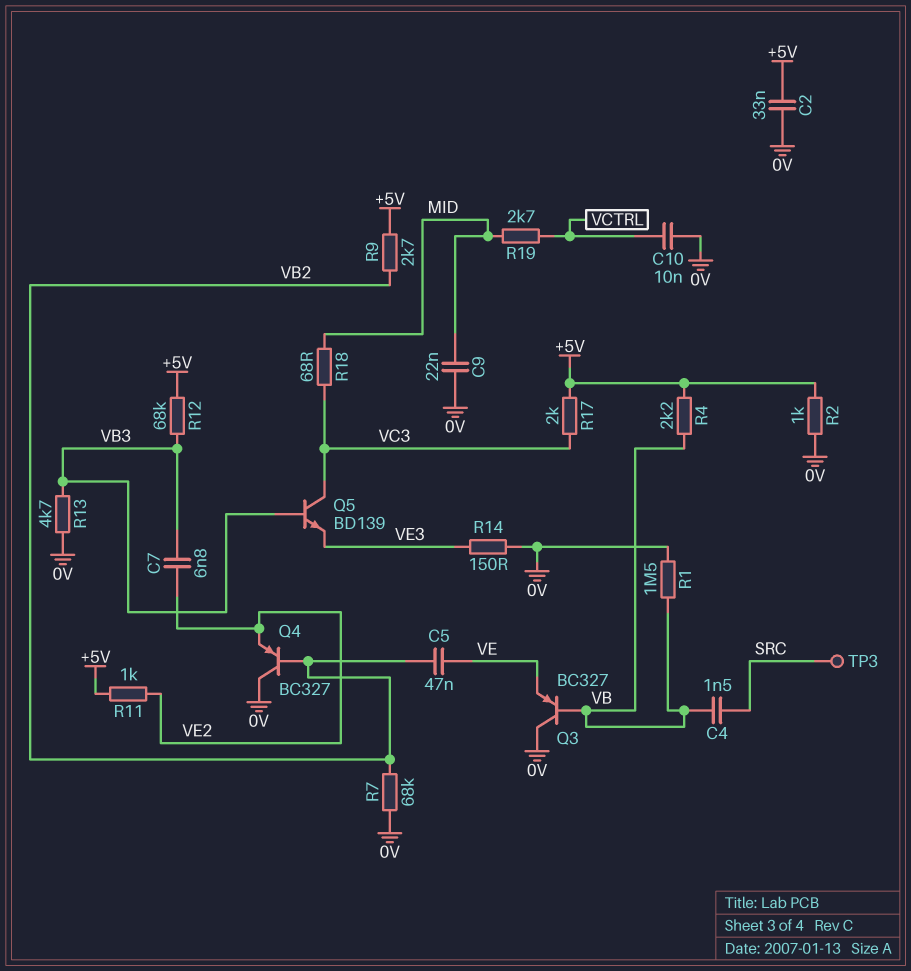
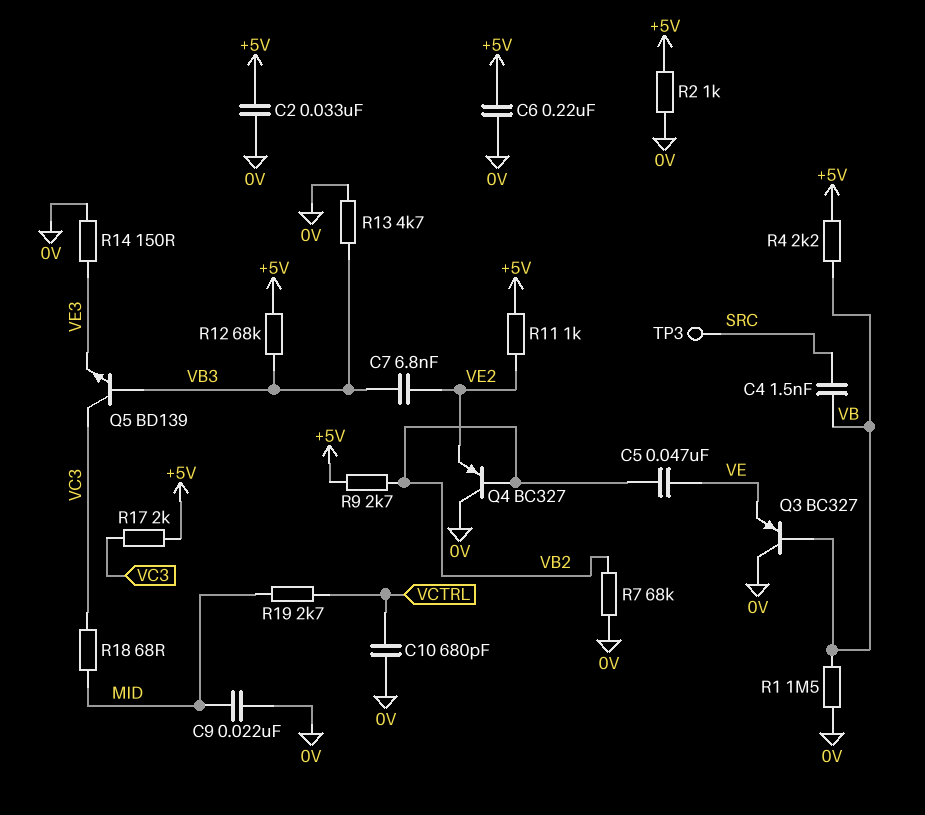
C6: none -> 220nF (+5V, 0V)
C10: 10nF (0V, VCTRL) -> 680pF (0V, VCTRL)

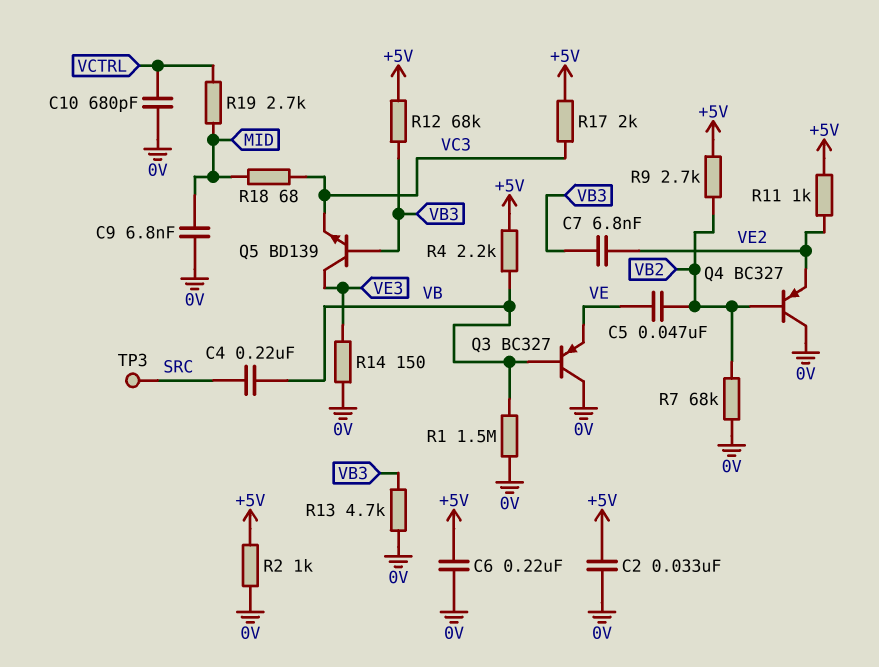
C4: 1.5nF (SRC, VB) -> 220nF (SRC, VB)
C9: 22nF (0V, MID) -> 6.8nF (0V, MID)
Q5: NPN BD139 (B VB3, C VC3, E VE3) -> NPN BD139 (B VB3, C VE3, E VC3)

